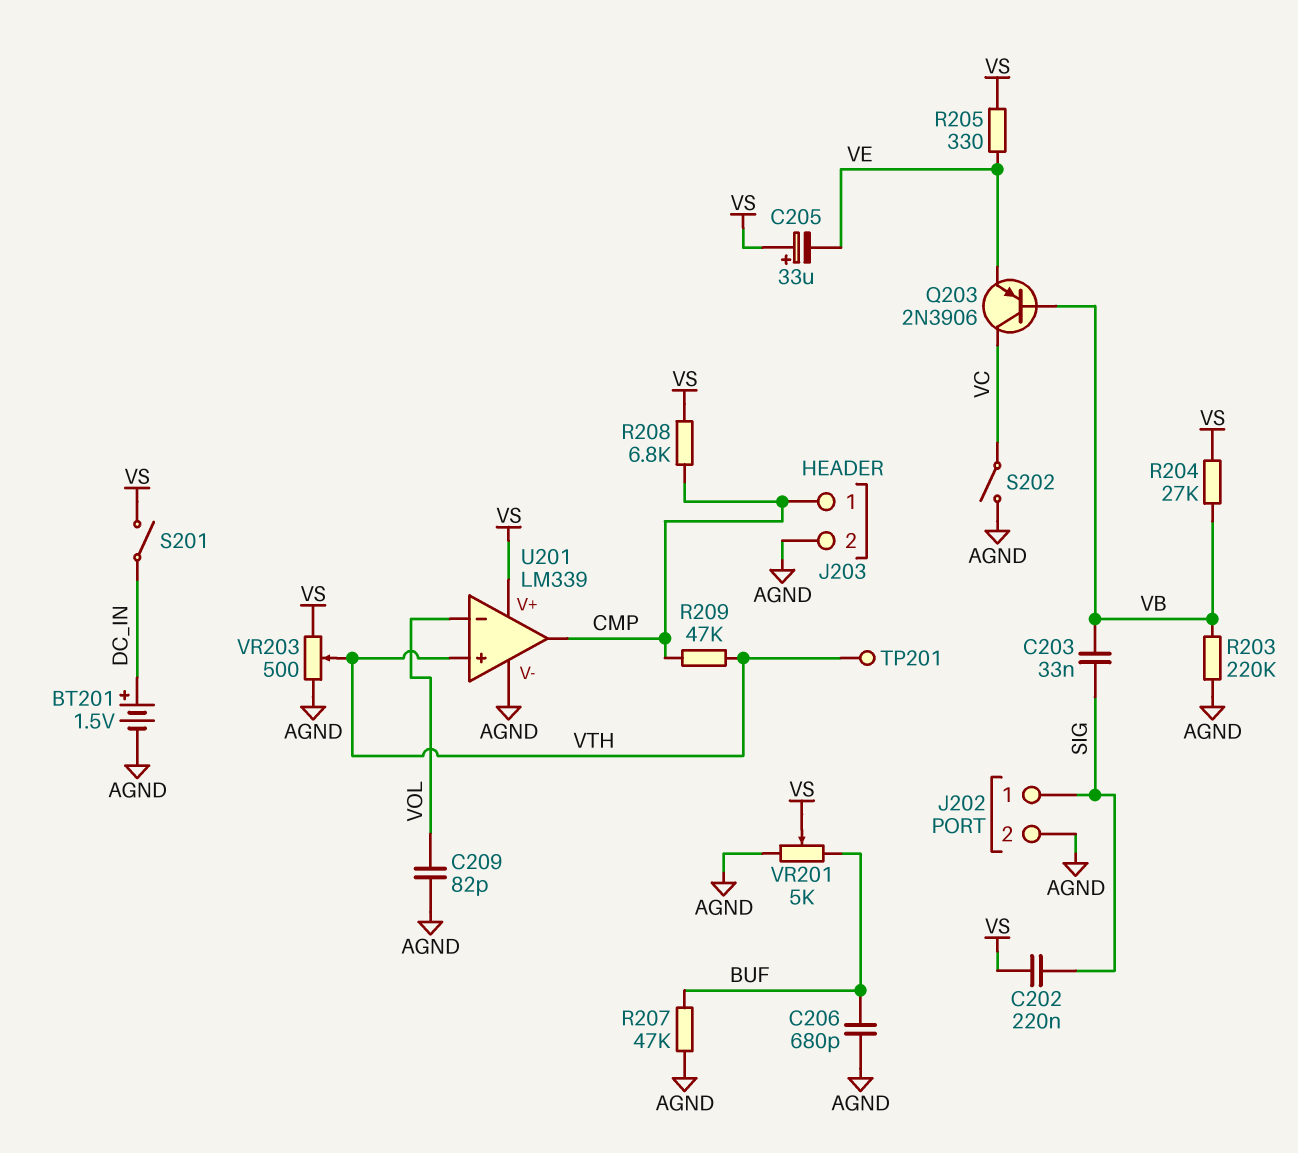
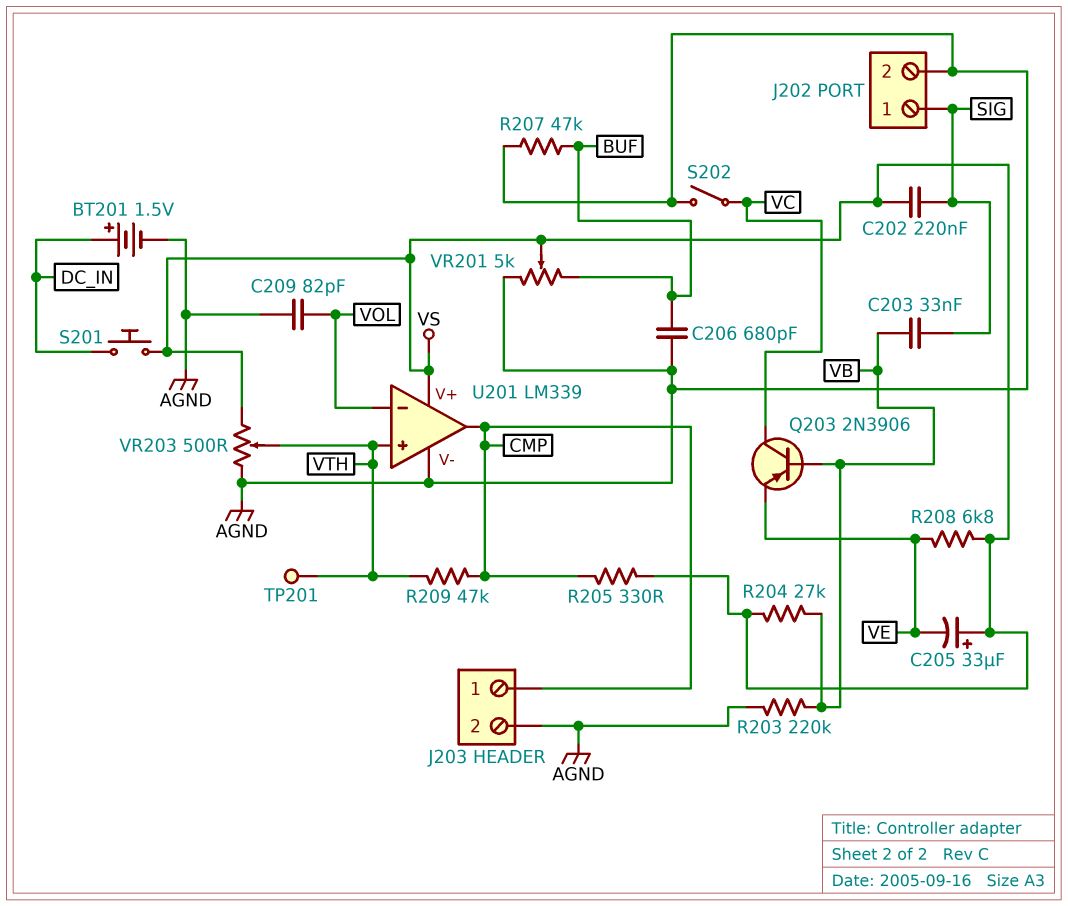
R205: 330 (VE, VS) -> 330 (CMP, VS)
R208: 6.8k (CMP, VS) -> 6.8k (VE, VS)
S201: switch (DC_IN, VS) -> button (DC_IN, VS)

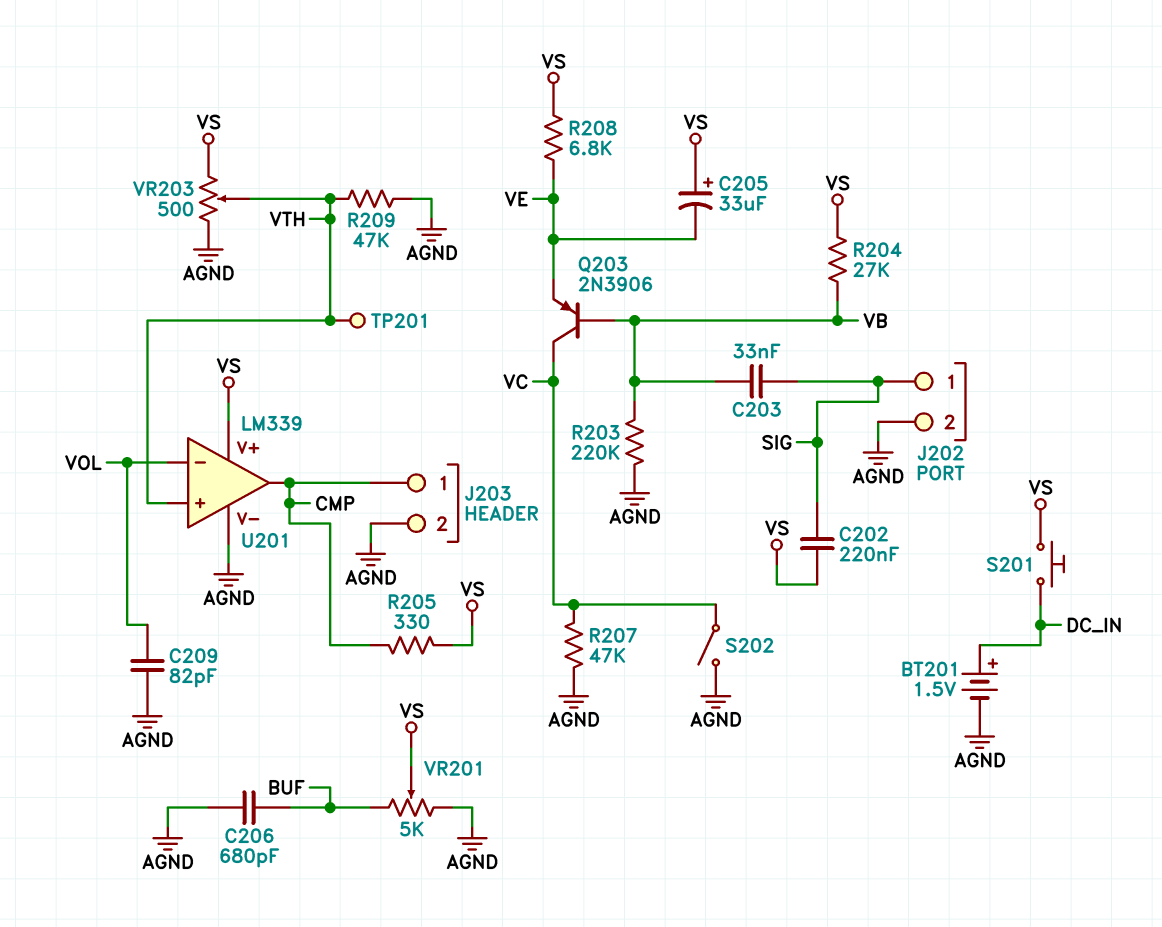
R207: 47k (AGND, BUF) -> 47k (AGND, VC)
R209: 47k (CMP, VTH) -> 47k (AGND, VTH)

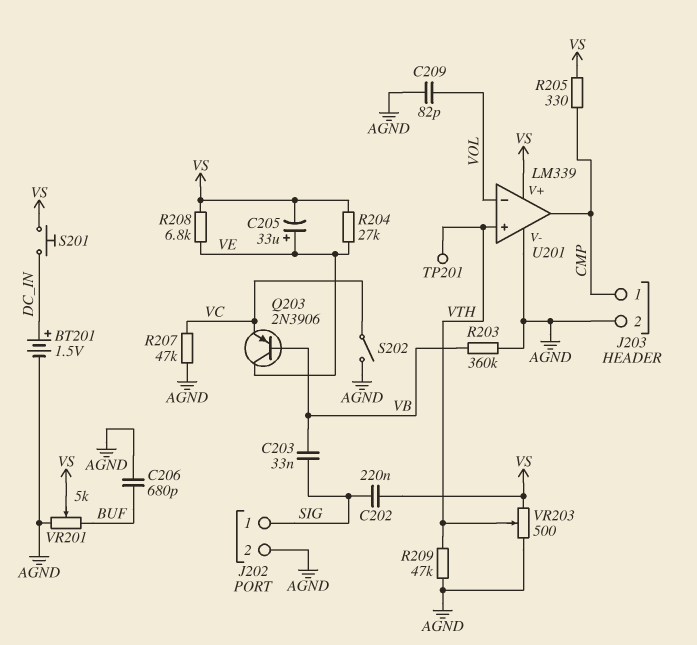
C205: 33uF (plus VS, minus VE) -> 33uF (plus VE, minus VS)
Q203: PNP 2N3906 (B VB, C VC, E VE) -> PNP 2N3906 (B VB, C VE, E VC)
R203: 220k (AGND, VB) -> 360k (AGND, VB)
R204: 27k (VB, VS) -> 27k (VE, VS)

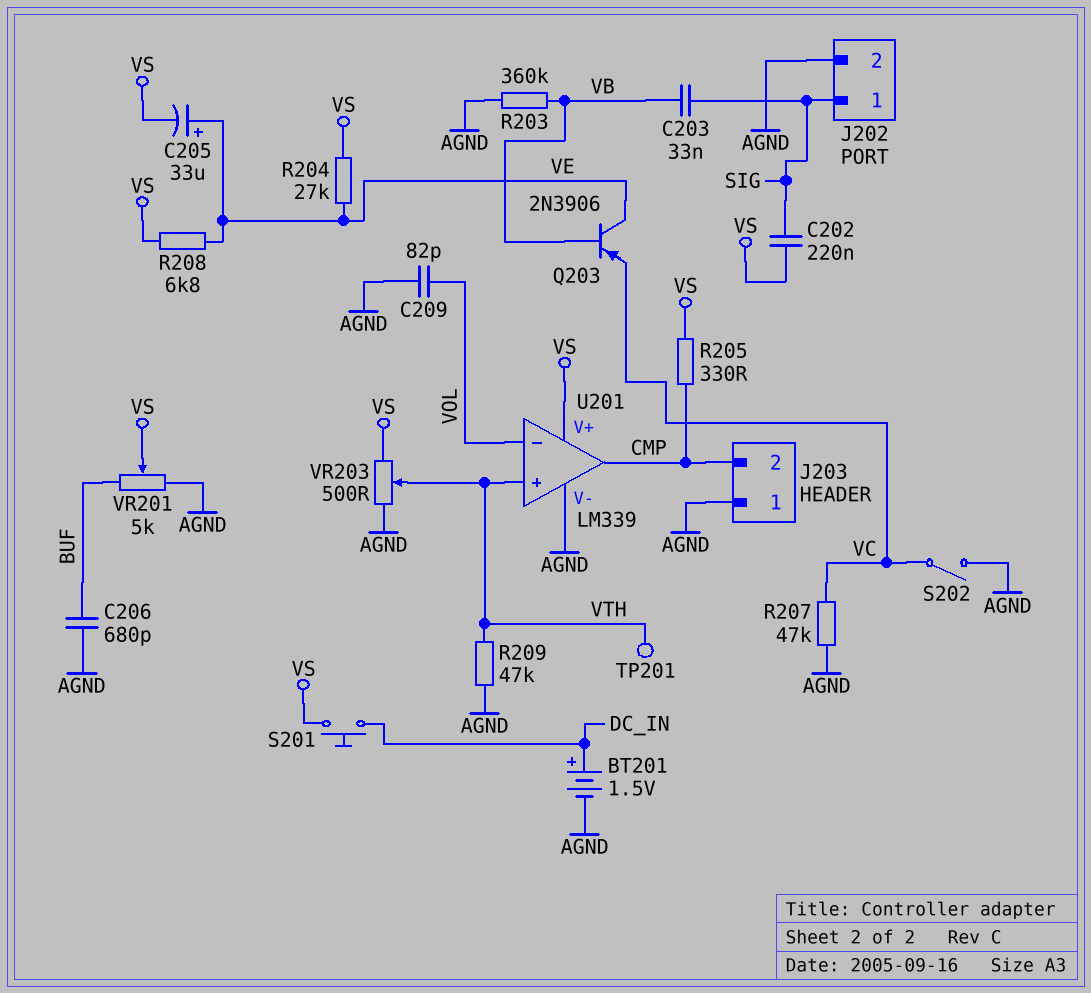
J203 pin 1: CMP -> AGND
J203 pin 2: AGND -> CMP

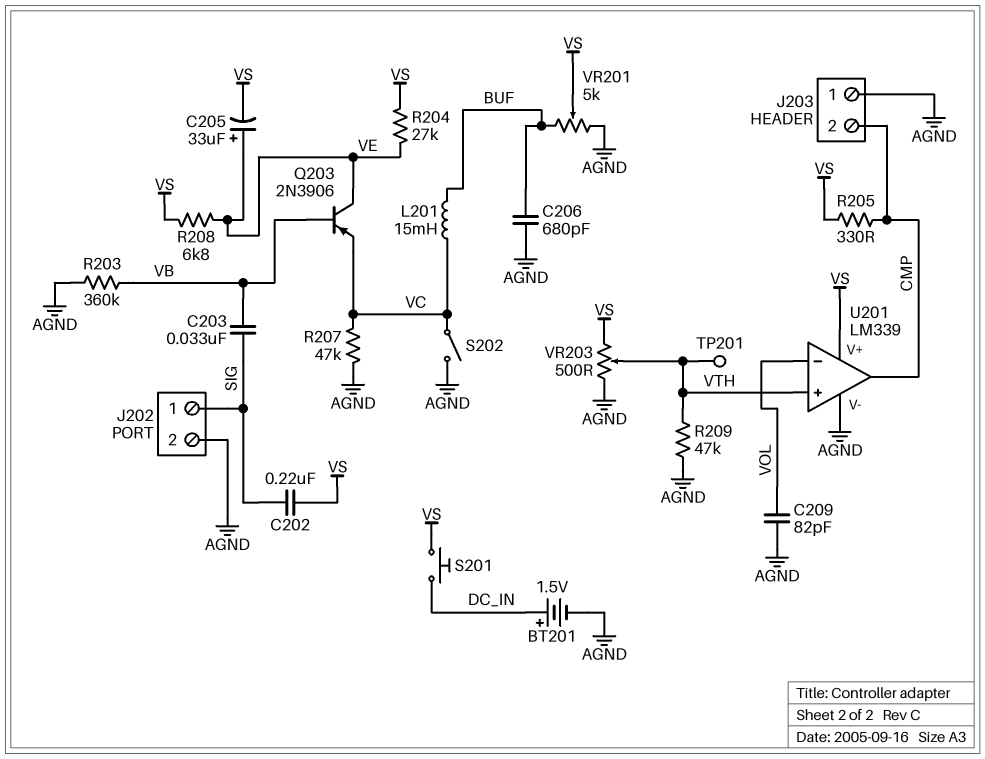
L201: none -> 15mH (BUF, VC)

